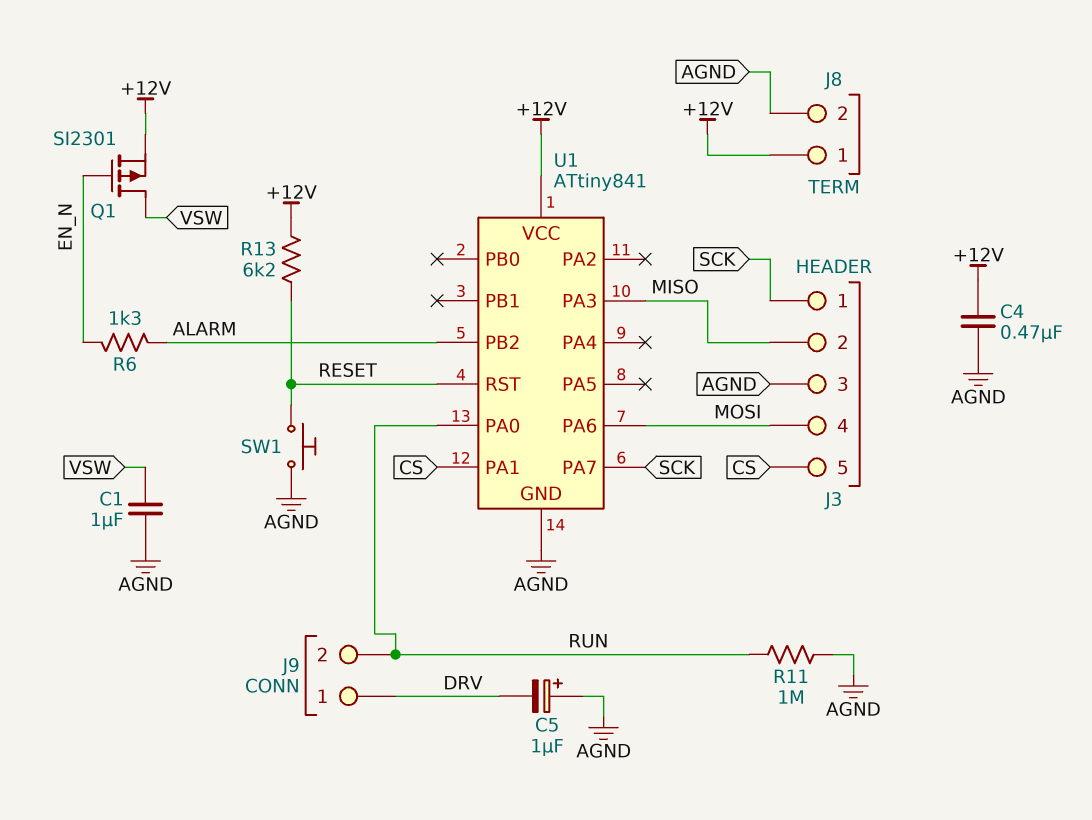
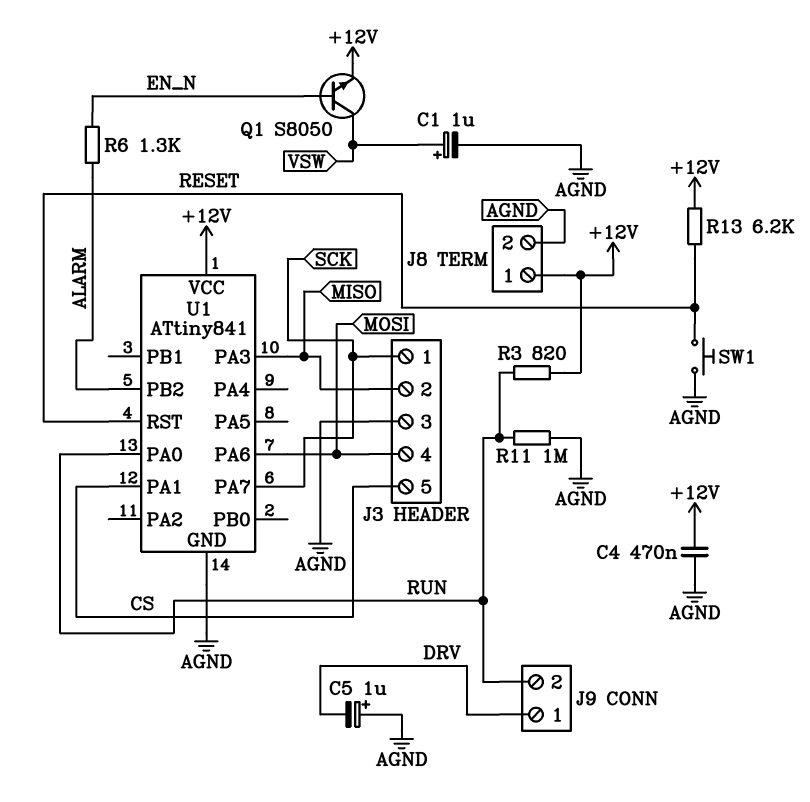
C1: 1uF (AGND, VSW) -> 1uF (plus VSW, minus AGND)
Q1: PMOS SI2301 (G EN_N, D VSW, S +12V) -> NPN S8050 (B EN_N, C VSW, E +12V)
R3: none -> 820 (+12V, RUN)

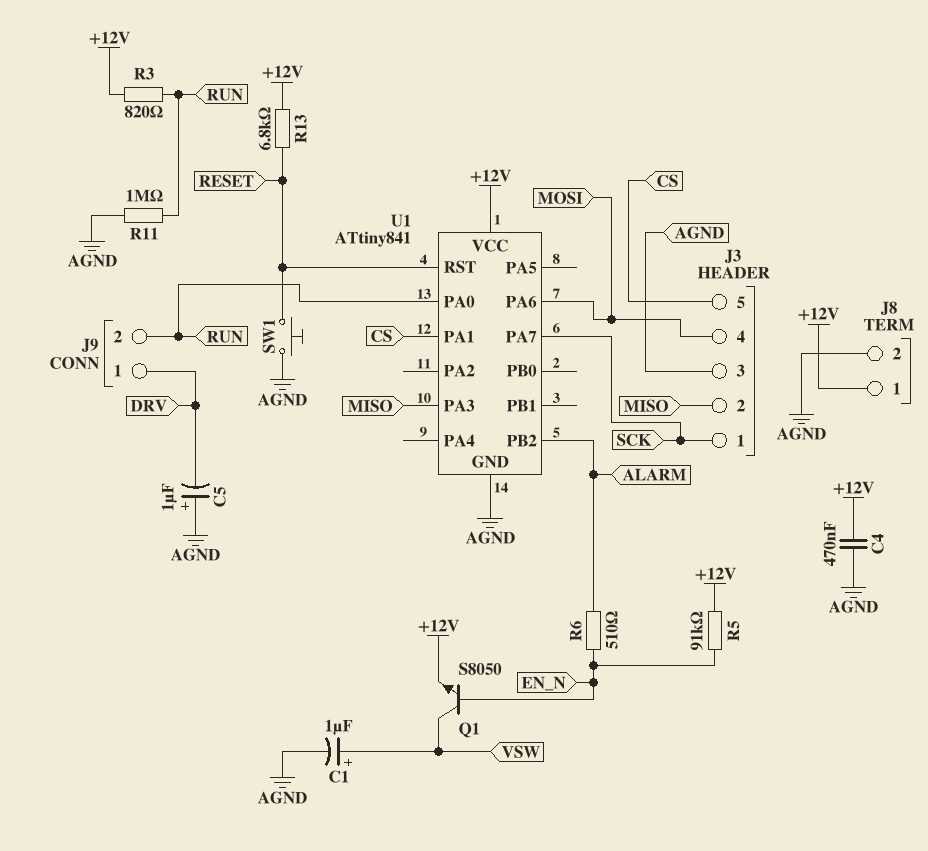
R5: none -> 91k (+12V, EN_N)
R6: 1.3k (ALARM, EN_N) -> 510 (ALARM, EN_N)
R13: 6.2k (+12V, RESET) -> 6.8k (+12V, RESET)

